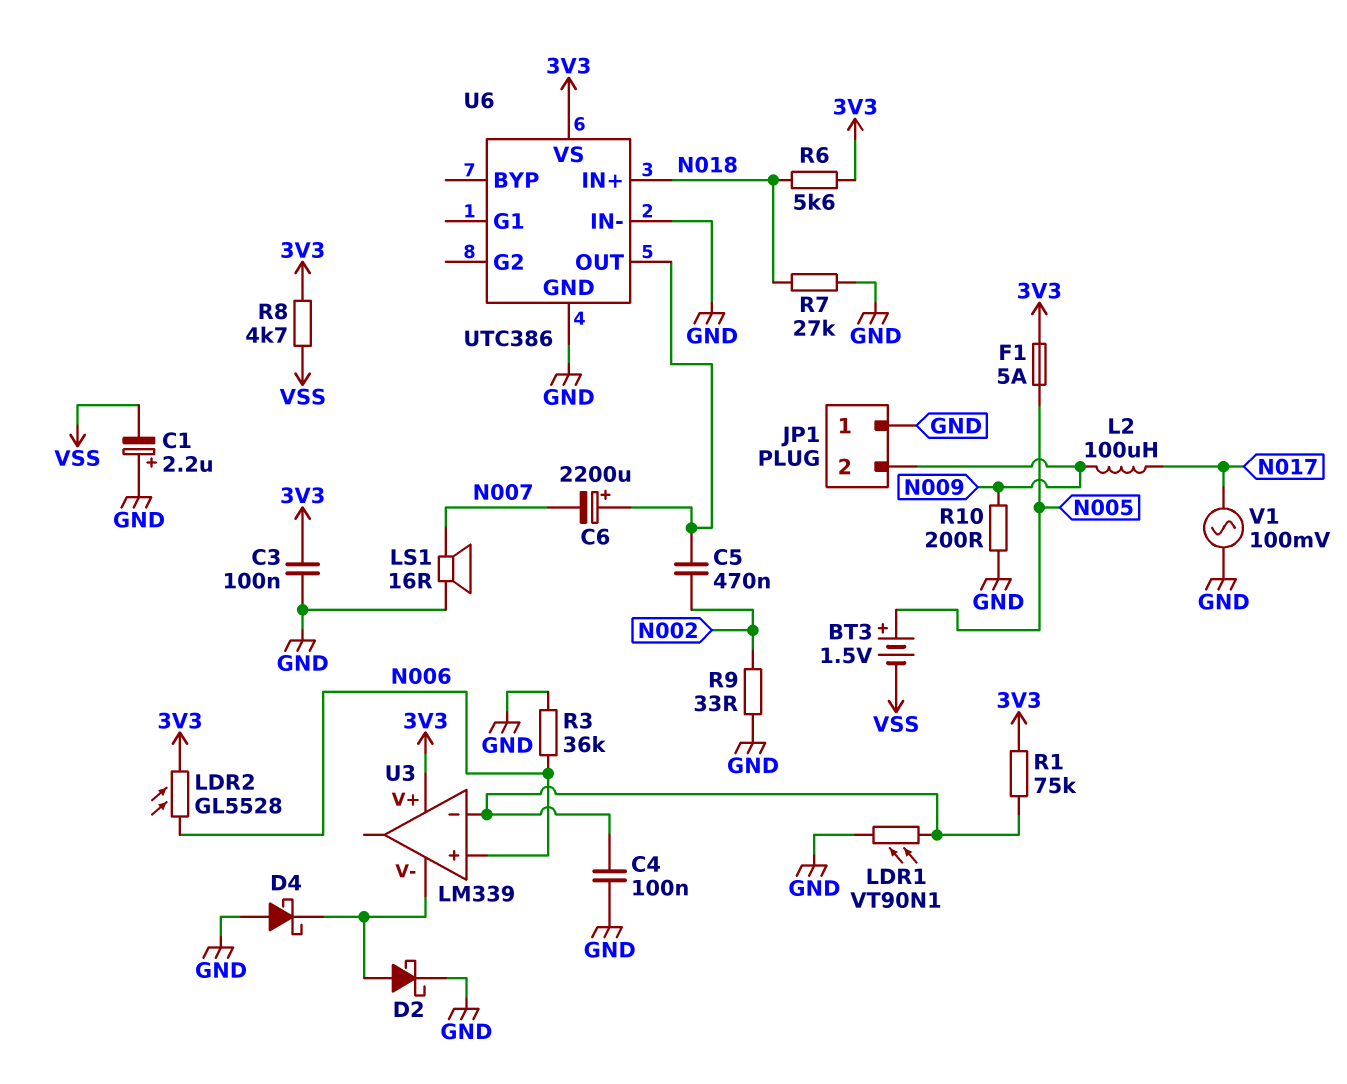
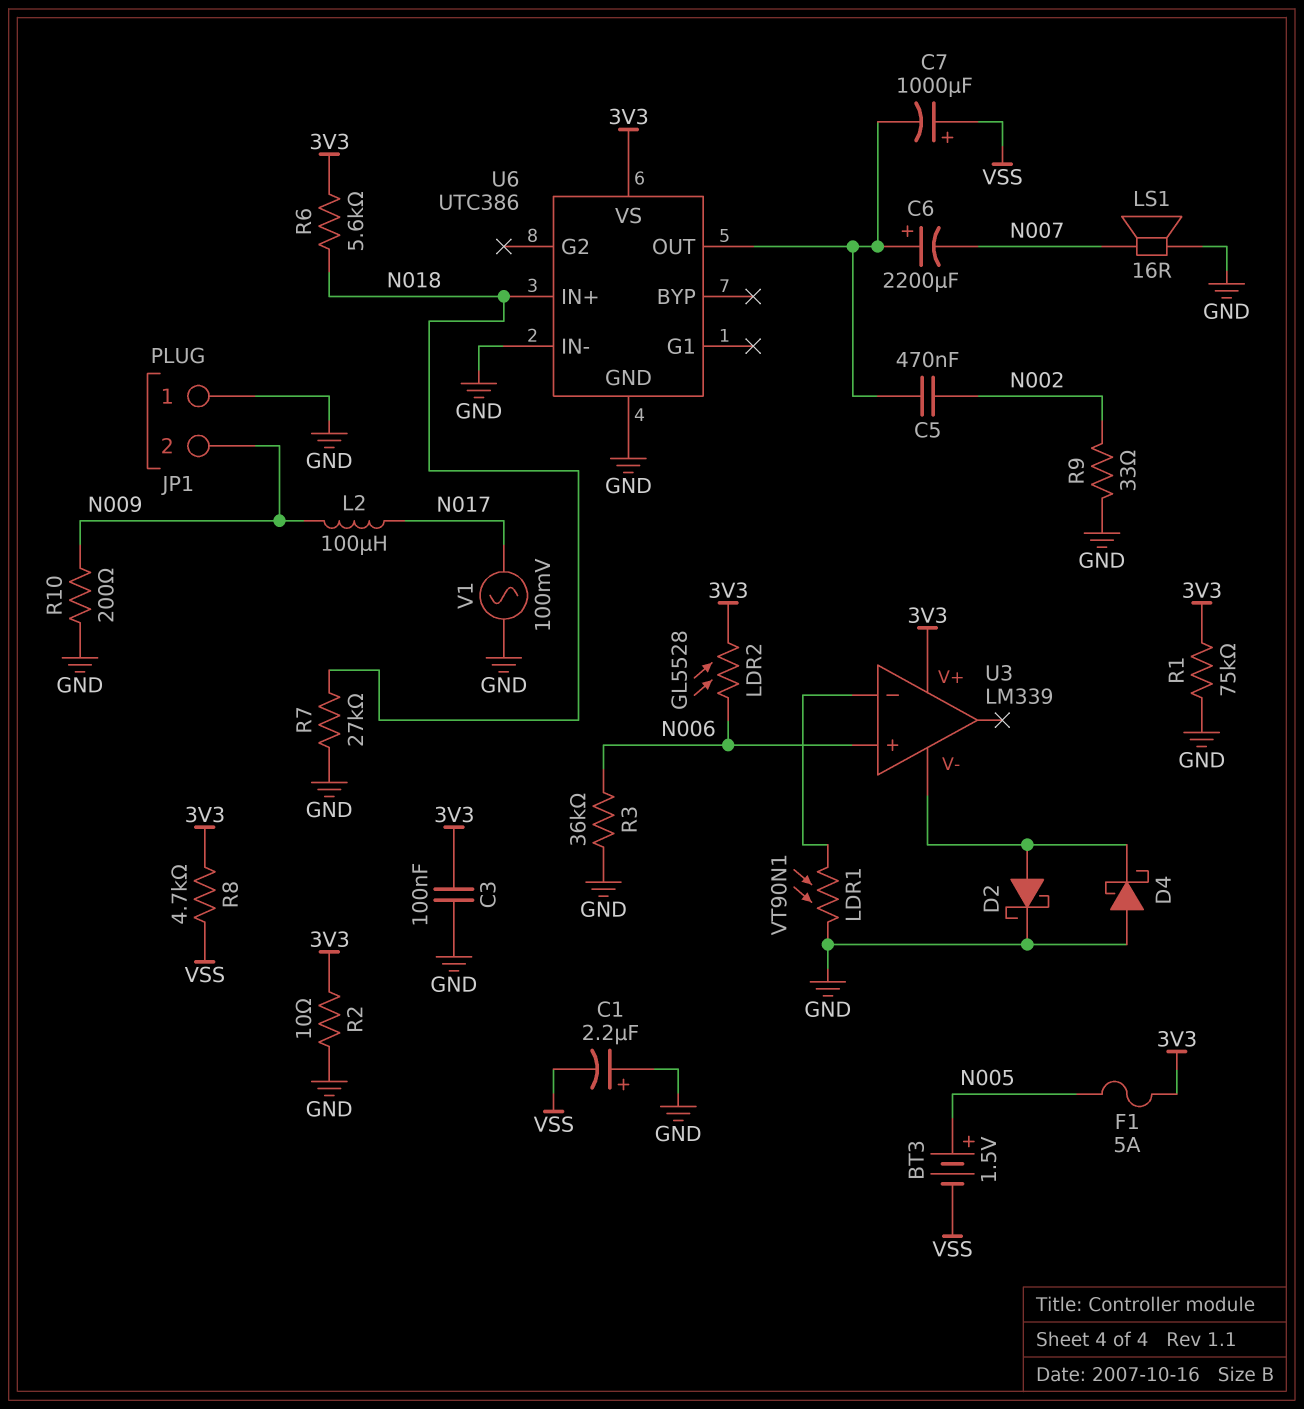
C4: 100nF (GND, U3/in-) -> none
C7: none -> 1000uF (plus VSS, minus U6/OUT)
R1: 75k (3V3, U3/in-) -> 75k (3V3, GND)
R2: none -> 10 (3V3, GND)

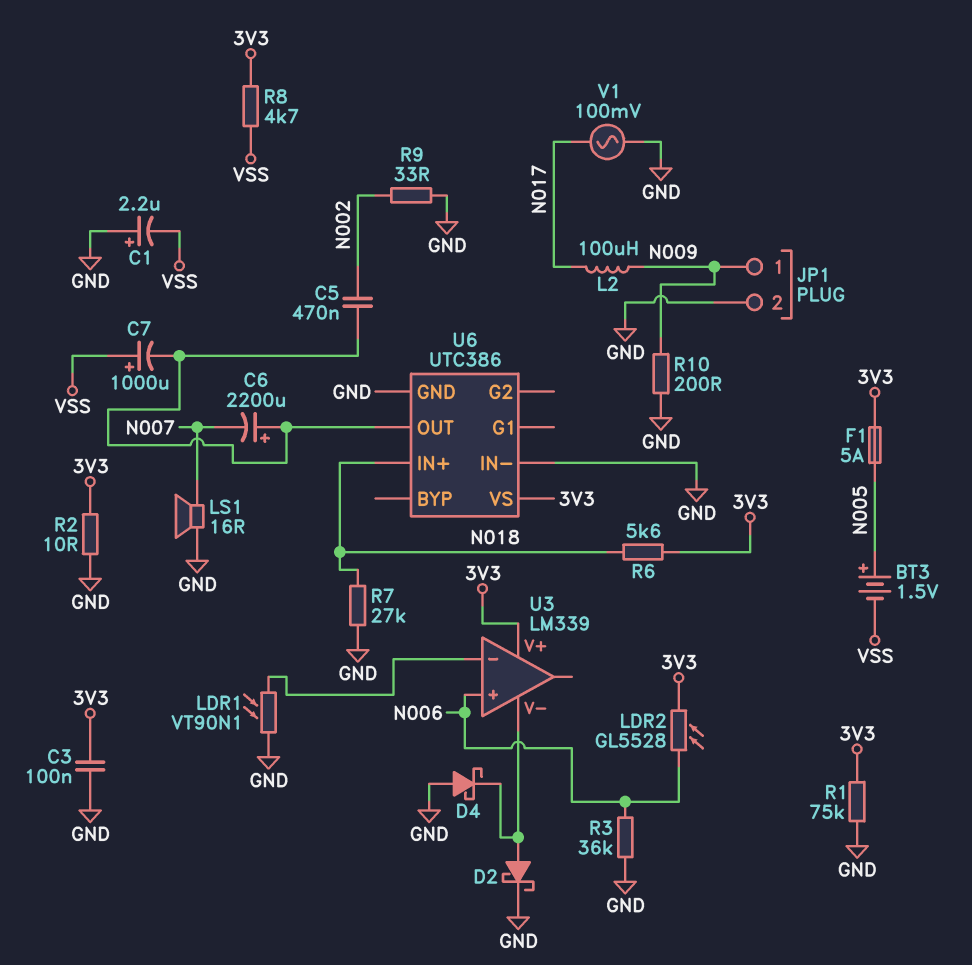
JP1 pin 1: GND -> N009
JP1 pin 2: N009 -> GND

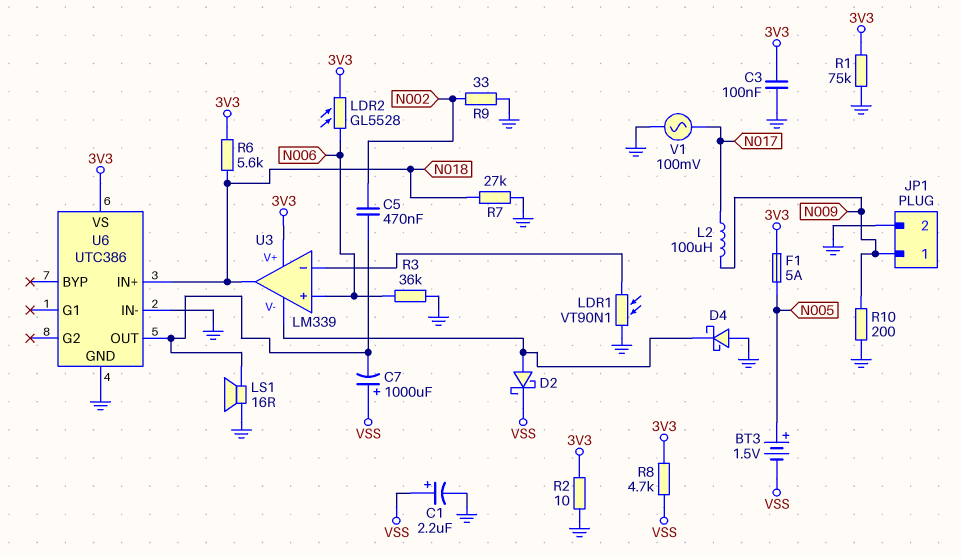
C1: 2.2uF (plus GND, minus VSS) -> 2.2uF (plus VSS, minus GND)
C6: 2200uF (plus U6/OUT, minus N007) -> none
D2: schottky (A U3/V-, K GND) -> schottky (A U3/V-, K VSS)
LS1: speaker 16R (GND, N007) -> speaker 16R (GND, U6/OUT)
U3 pin out: none -> N018

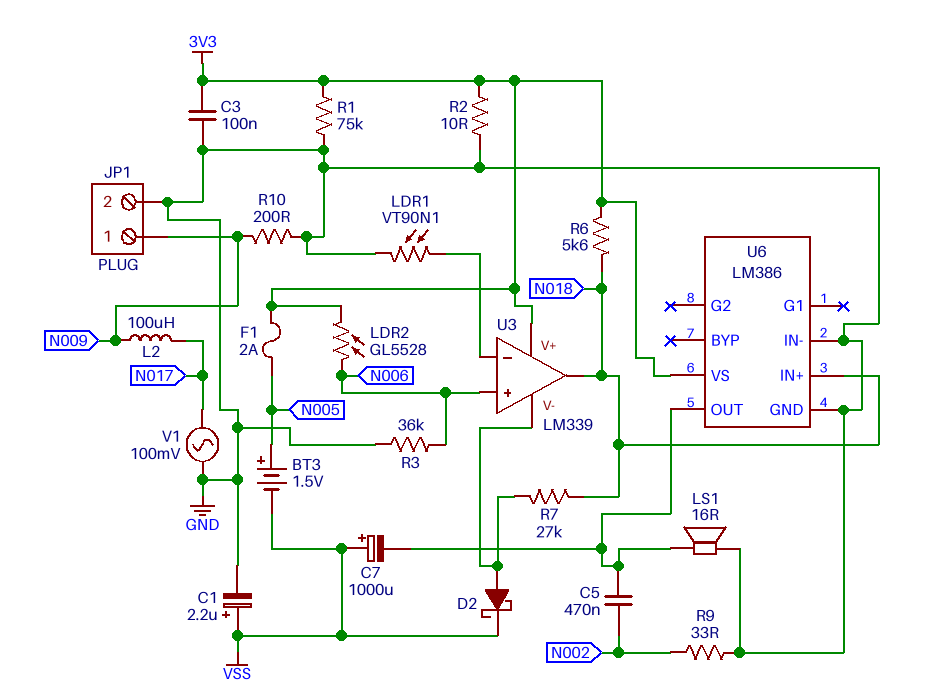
D4: schottky (A GND, K U3/V-) -> none
F1: 5A (3V3, N005) -> 2A (3V3, N005)
R7: 27k (GND, N018) -> 27k (N018, U3/V-)
R8: 4.7k (3V3, VSS) -> none
U6: UTC386 -> LM386

